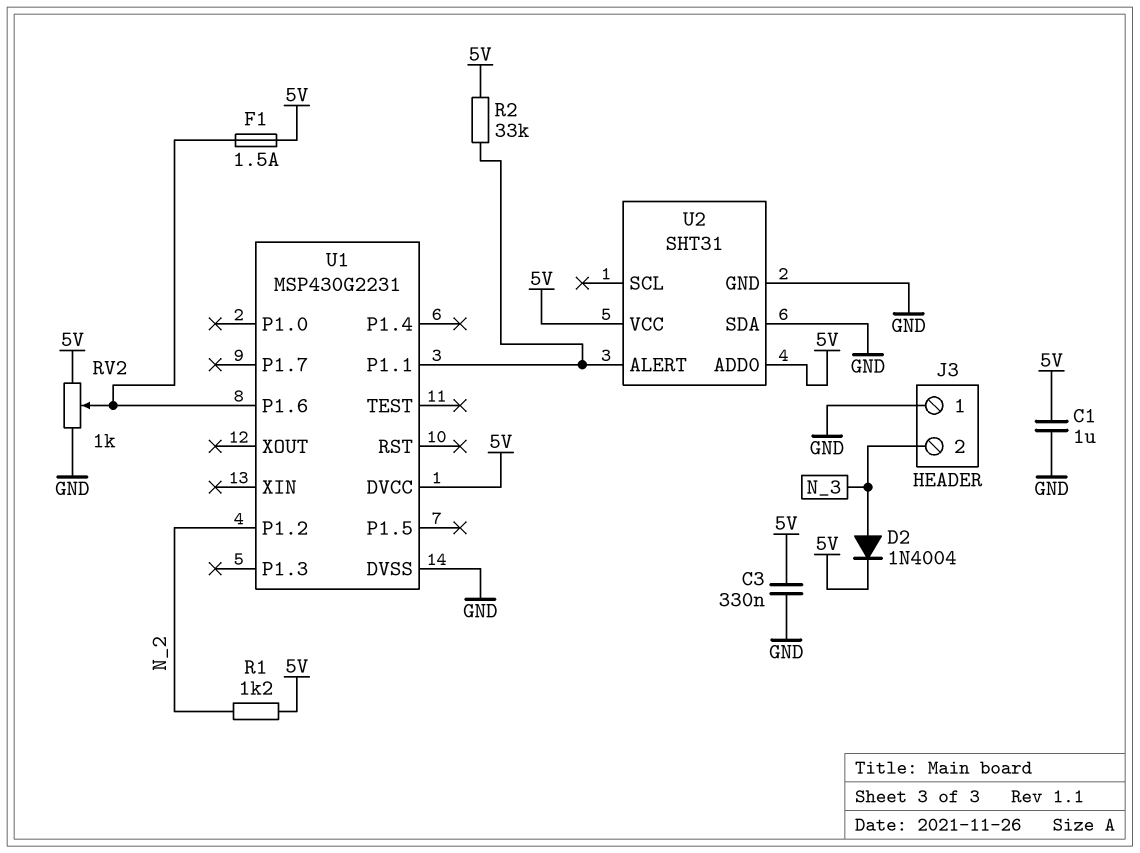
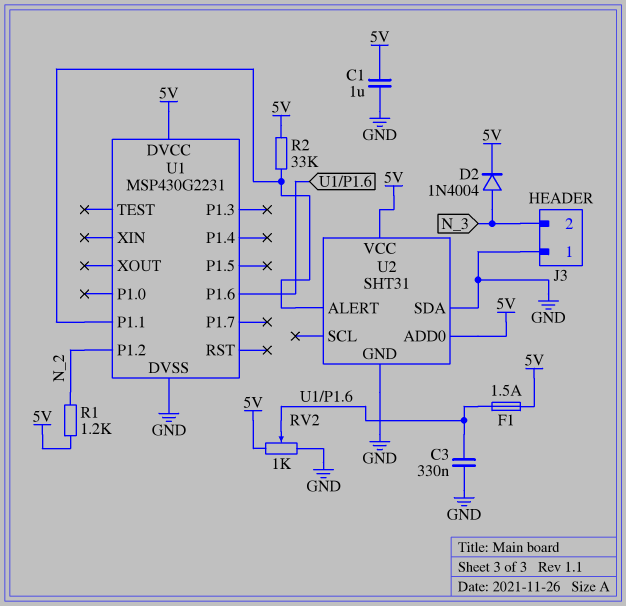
C3: 330nF (5V, GND) -> 330nF (GND, U1/P1.6)

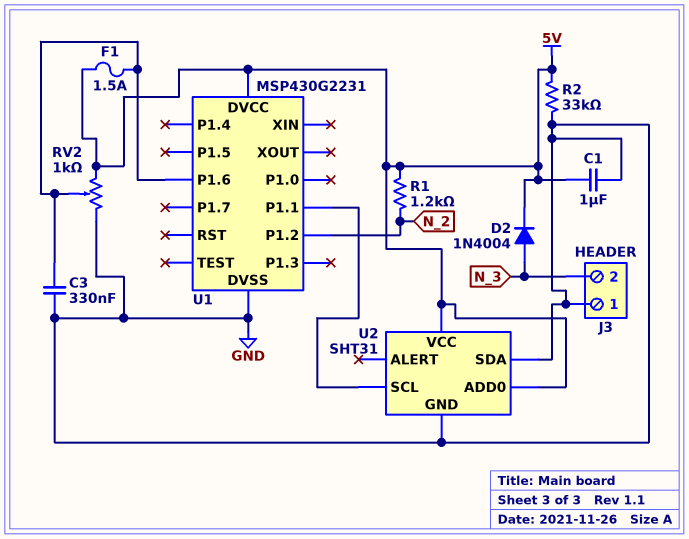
R2: 33k (5V, U1/P1.1) -> 33k (5V, GND)
U2 pin ALERT: U1/P1.1 -> none
U2 pin SCL: none -> U1/P1.1

